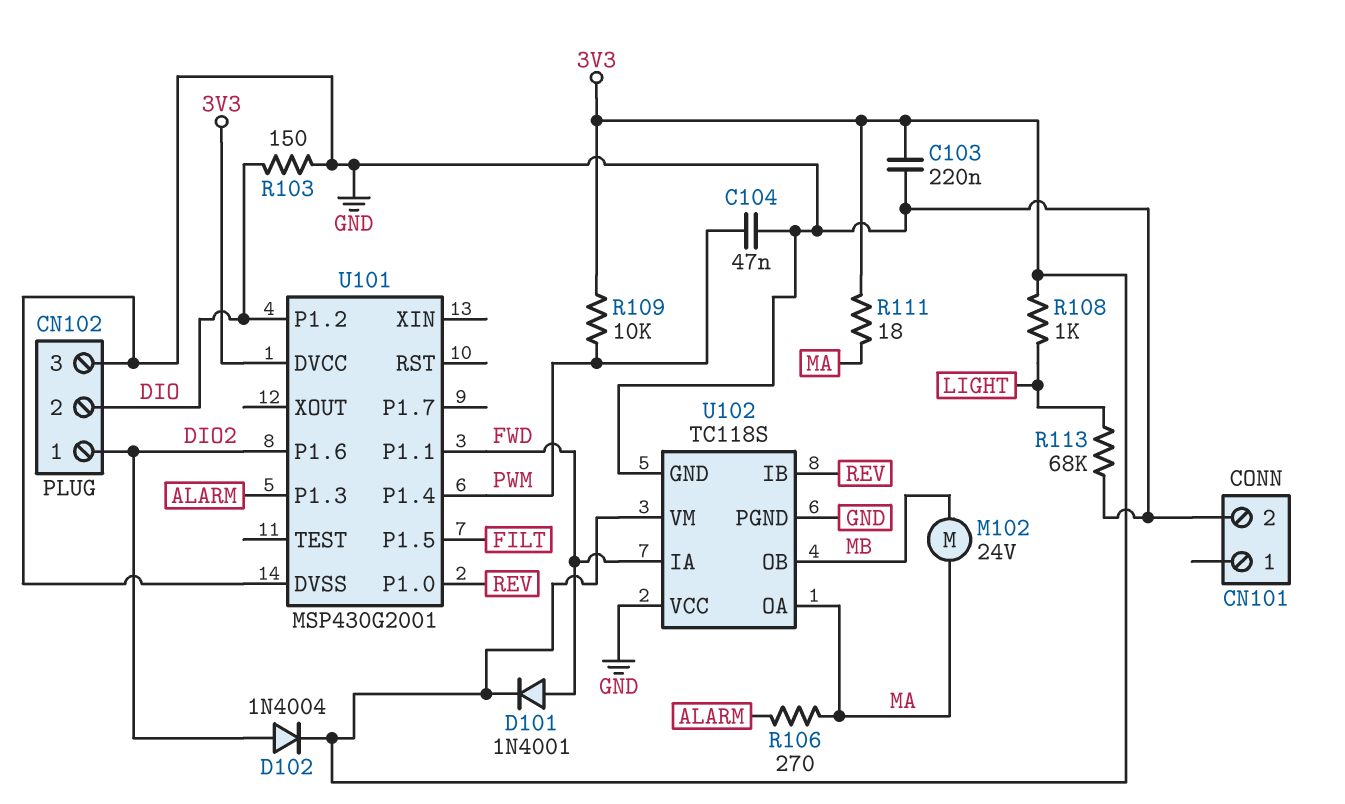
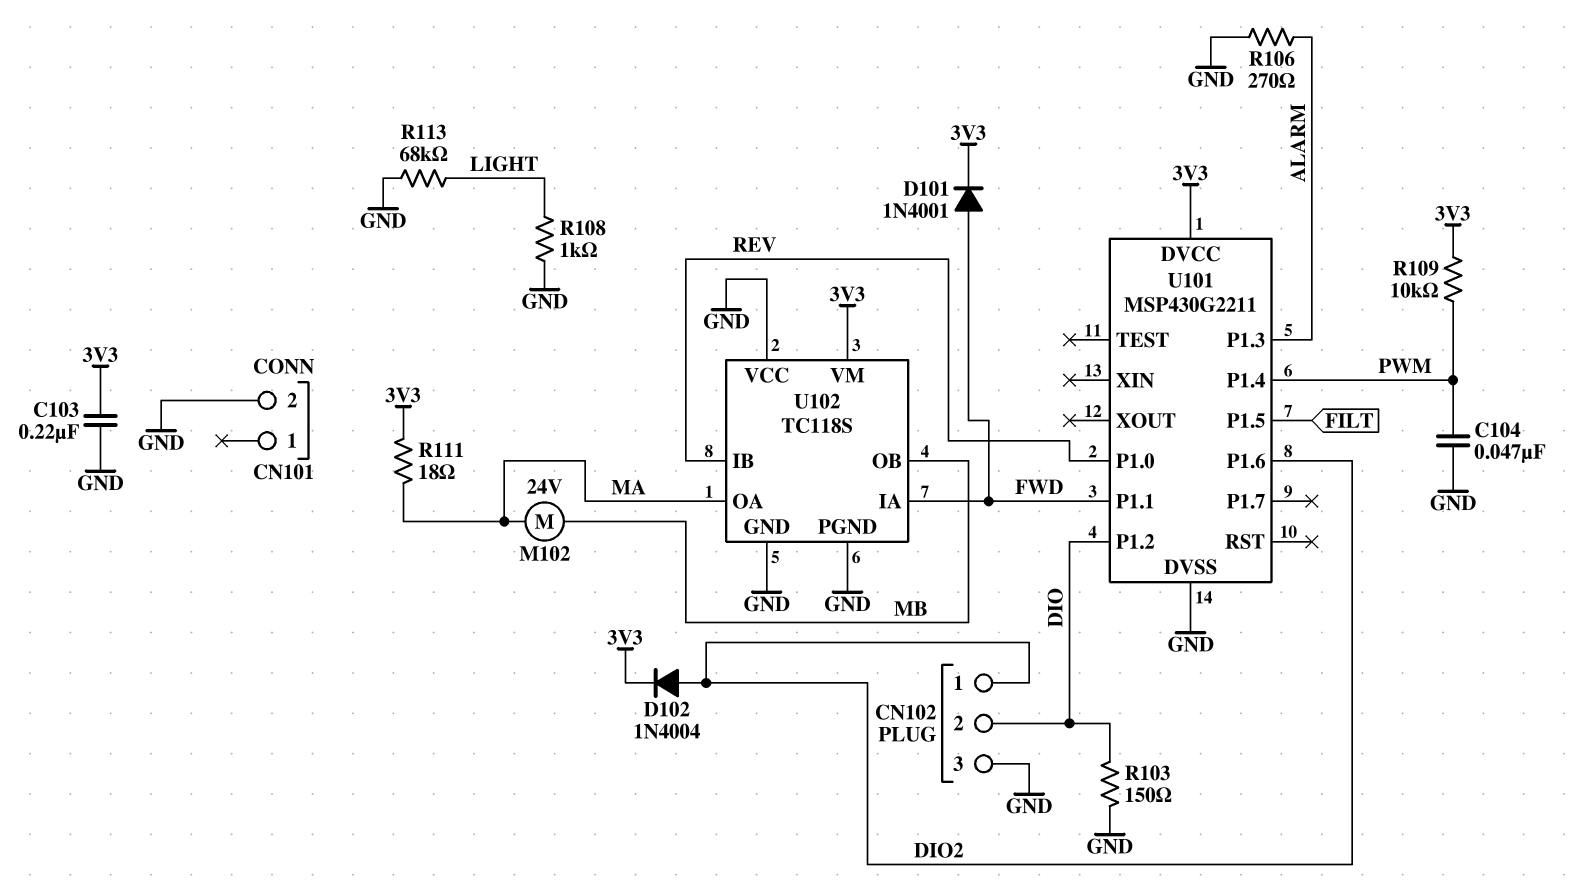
R106: 270 (ALARM, MA) -> 270 (ALARM, GND)
R108: 1k (3V3, LIGHT) -> 1k (GND, LIGHT)
U101: MSP430G2001 -> MSP430G2211

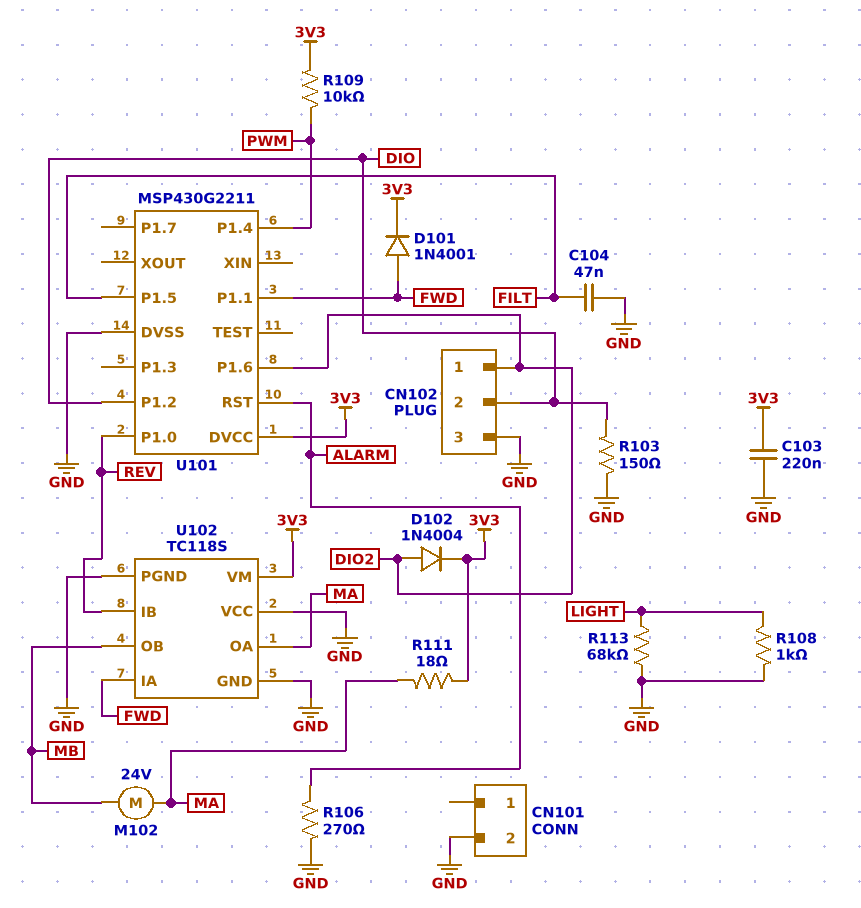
C104: 47nF (GND, PWM) -> 47nF (FILT, GND)
U101 pin P1.3: ALARM -> none
U101 pin RST: none -> ALARM

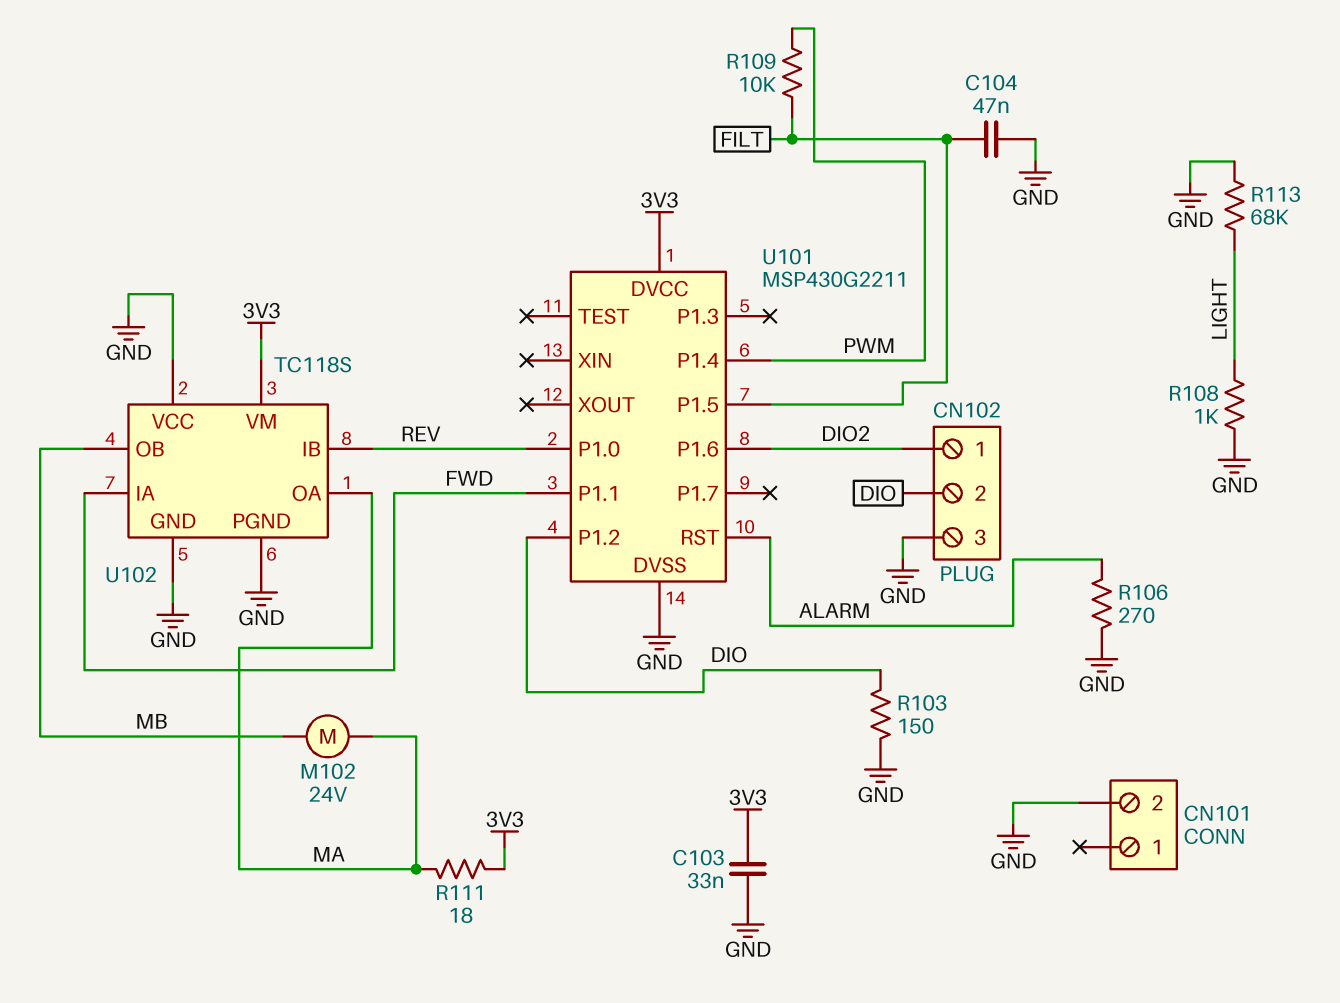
C103: 220nF (3V3, GND) -> 33nF (3V3, GND)
D101: diode 1N4001 (A FWD, K 3V3) -> none
D102: diode 1N4004 (A DIO2, K 3V3) -> none
R109: 10k (3V3, PWM) -> 10k (FILT, PWM)

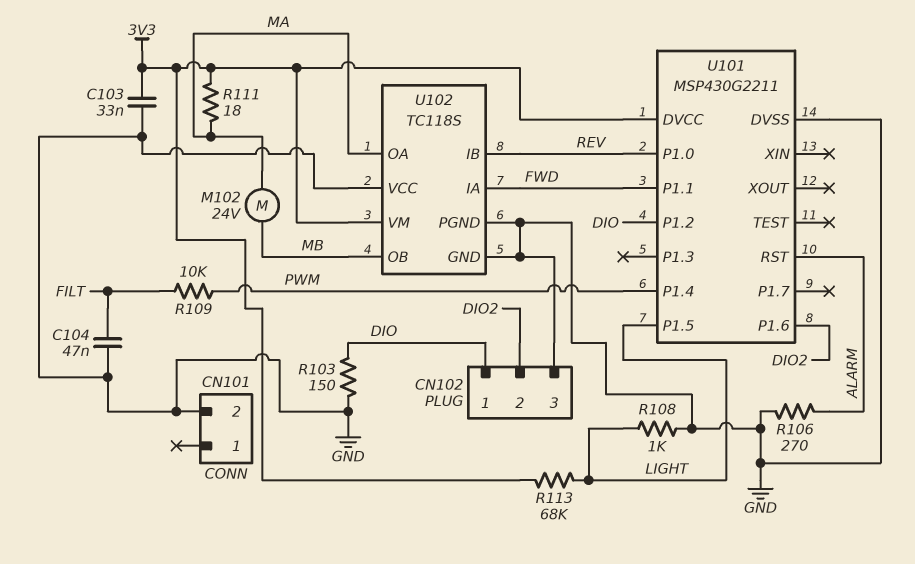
CN102 pin 1: DIO2 -> DIO
CN102 pin 2: DIO -> DIO2
R113: 68k (GND, LIGHT) -> 68k (3V3, LIGHT)
U101 pin P1.5: FILT -> LIGHT

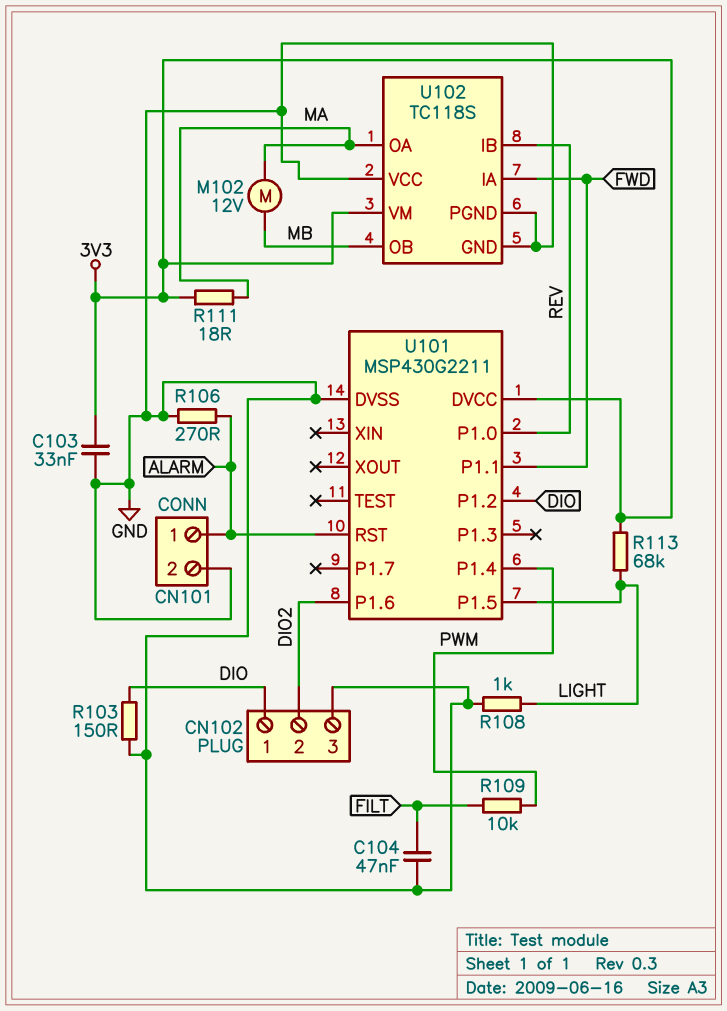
CN101 pin 1: none -> ALARM
M102: motor 24V (MA, MB) -> motor 12V (MA, MB)

